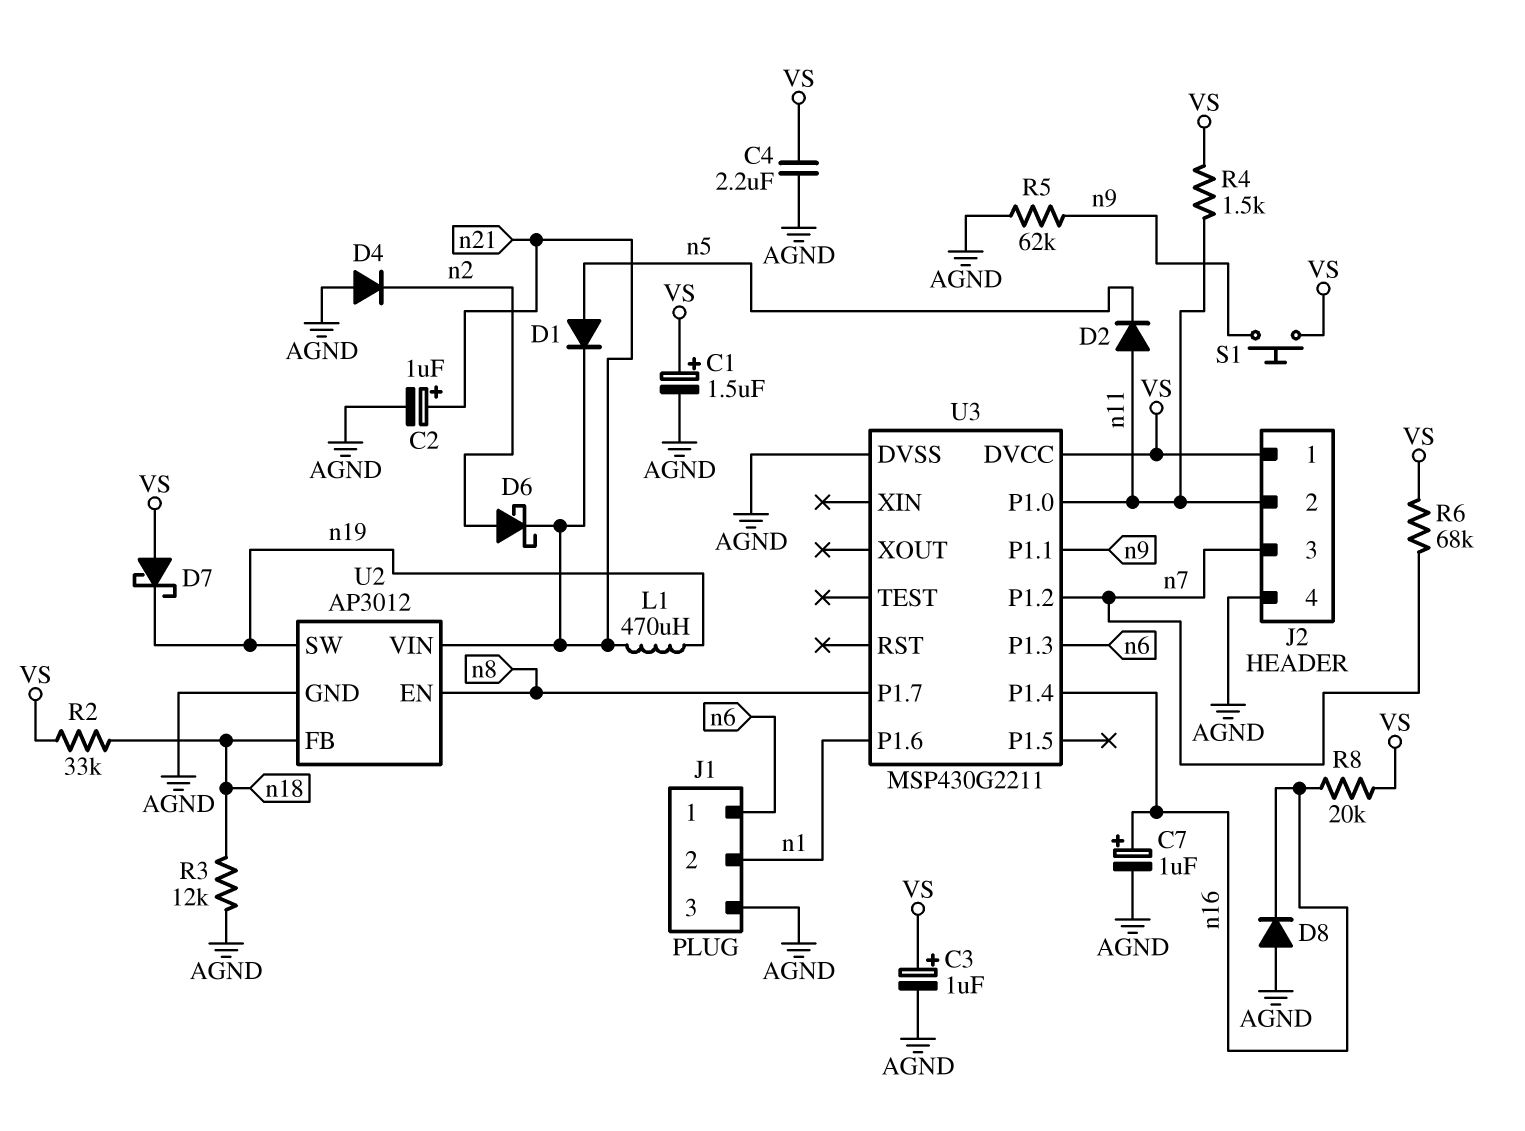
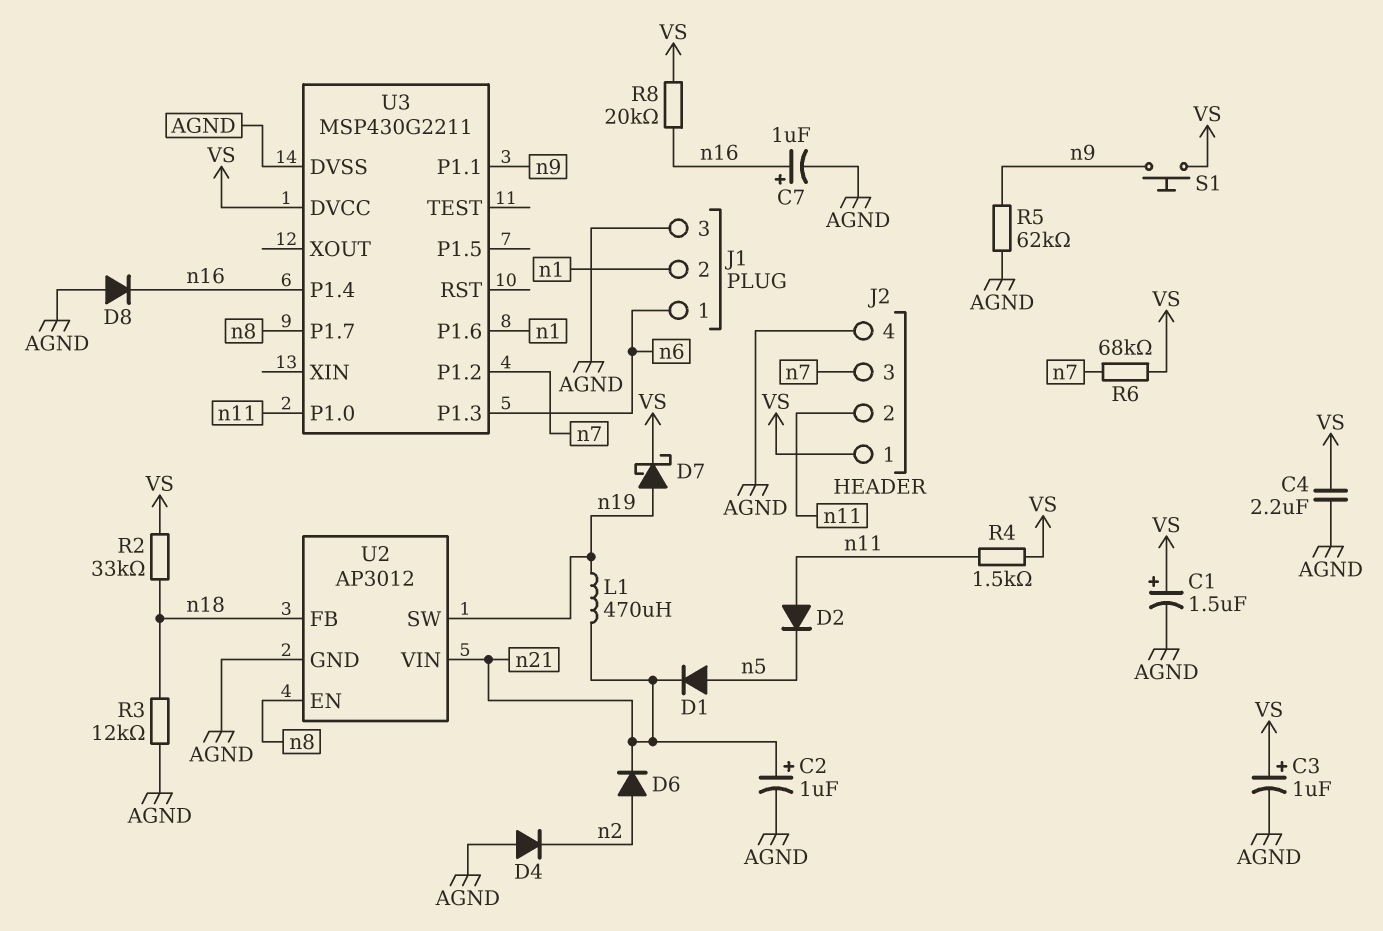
D6: schottky (A n2, K n21) -> diode (A n2, K n21)
D7: schottky (A VS, K n19) -> schottky (A n19, K VS)

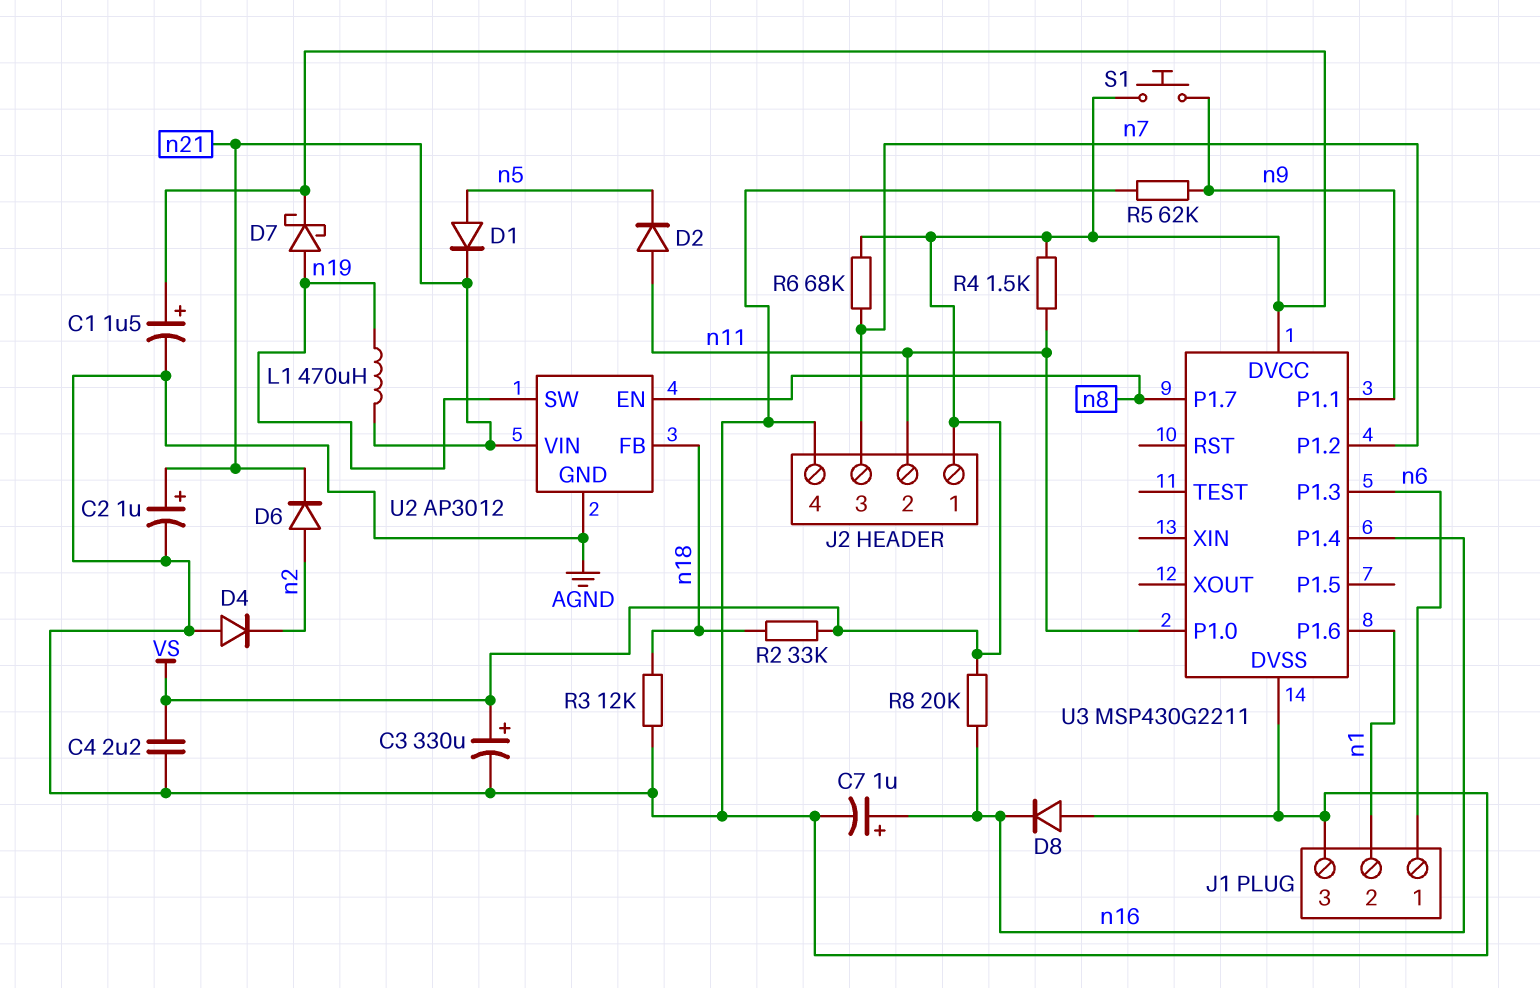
C3: 1uF (plus VS, minus AGND) -> 330uF (plus VS, minus AGND)

